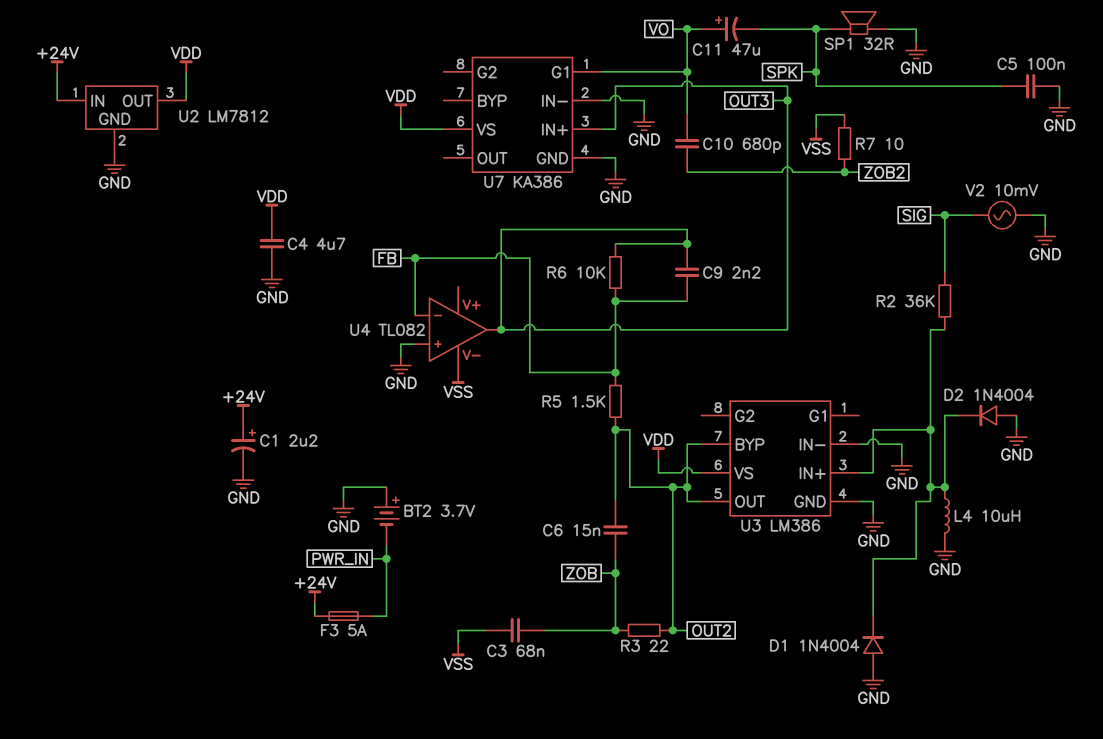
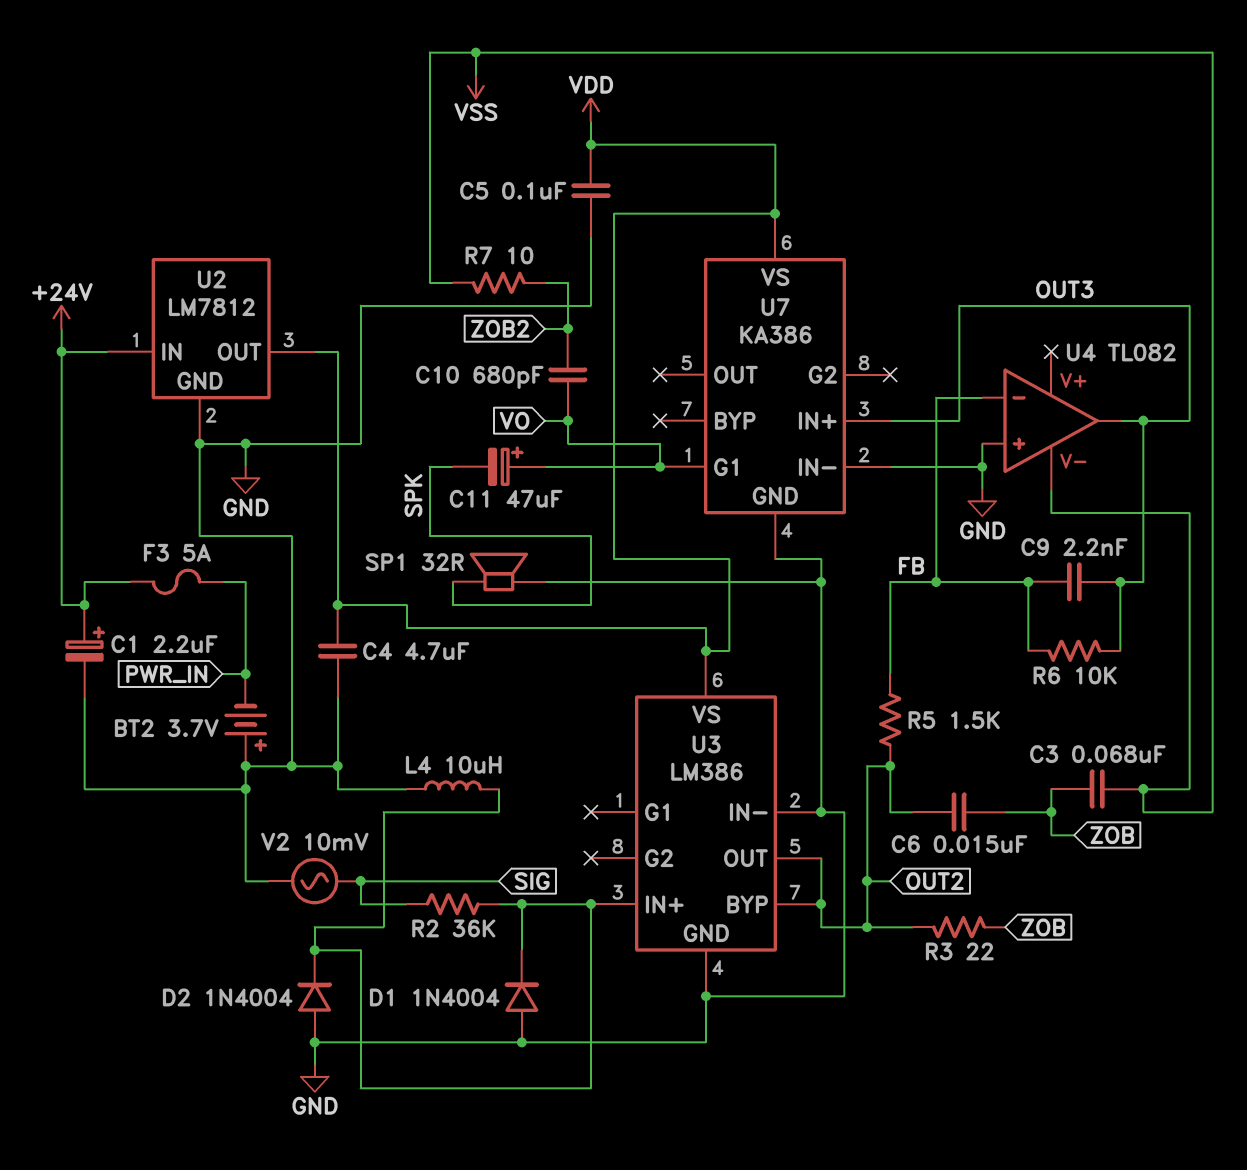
C5: 100nF (GND, SPK) -> 100nF (GND, VDD)

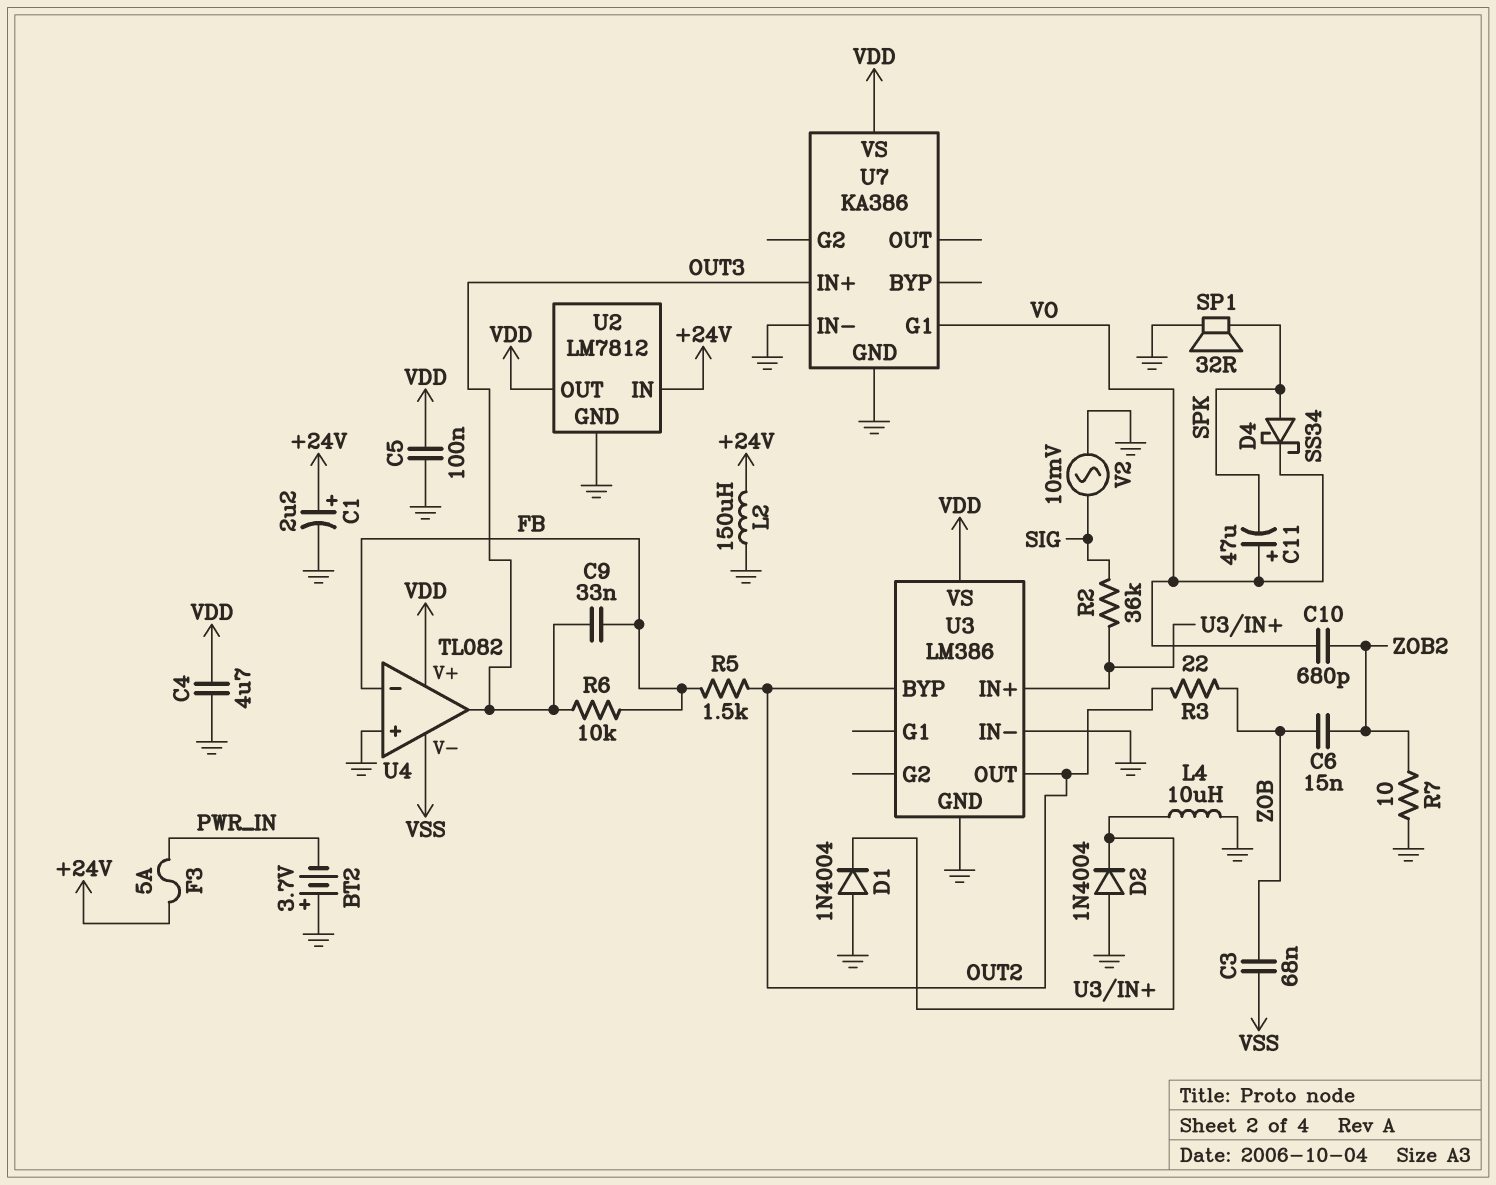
C6: 15nF (OUT2, ZOB) -> 15nF (ZOB, ZOB2)
C9: 2.2nF (FB, OUT3) -> 33nF (FB, OUT3)
D4: none -> schottky SS34 (A SPK, K VO)
L2: none -> 150uH (+24V, GND)
R7: 10 (VSS, ZOB2) -> 10 (GND, ZOB2)
U4 pin V+: none -> VDD

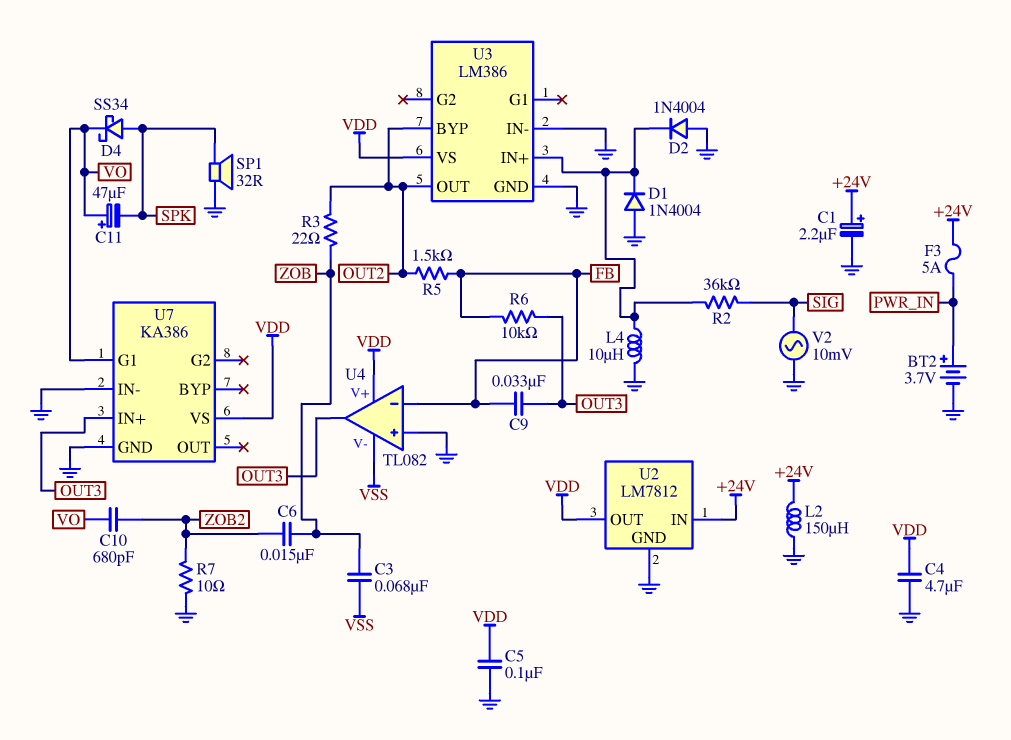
BT2: 3.7V (plus GND, minus PWR_IN) -> 3.7V (plus PWR_IN, minus GND)

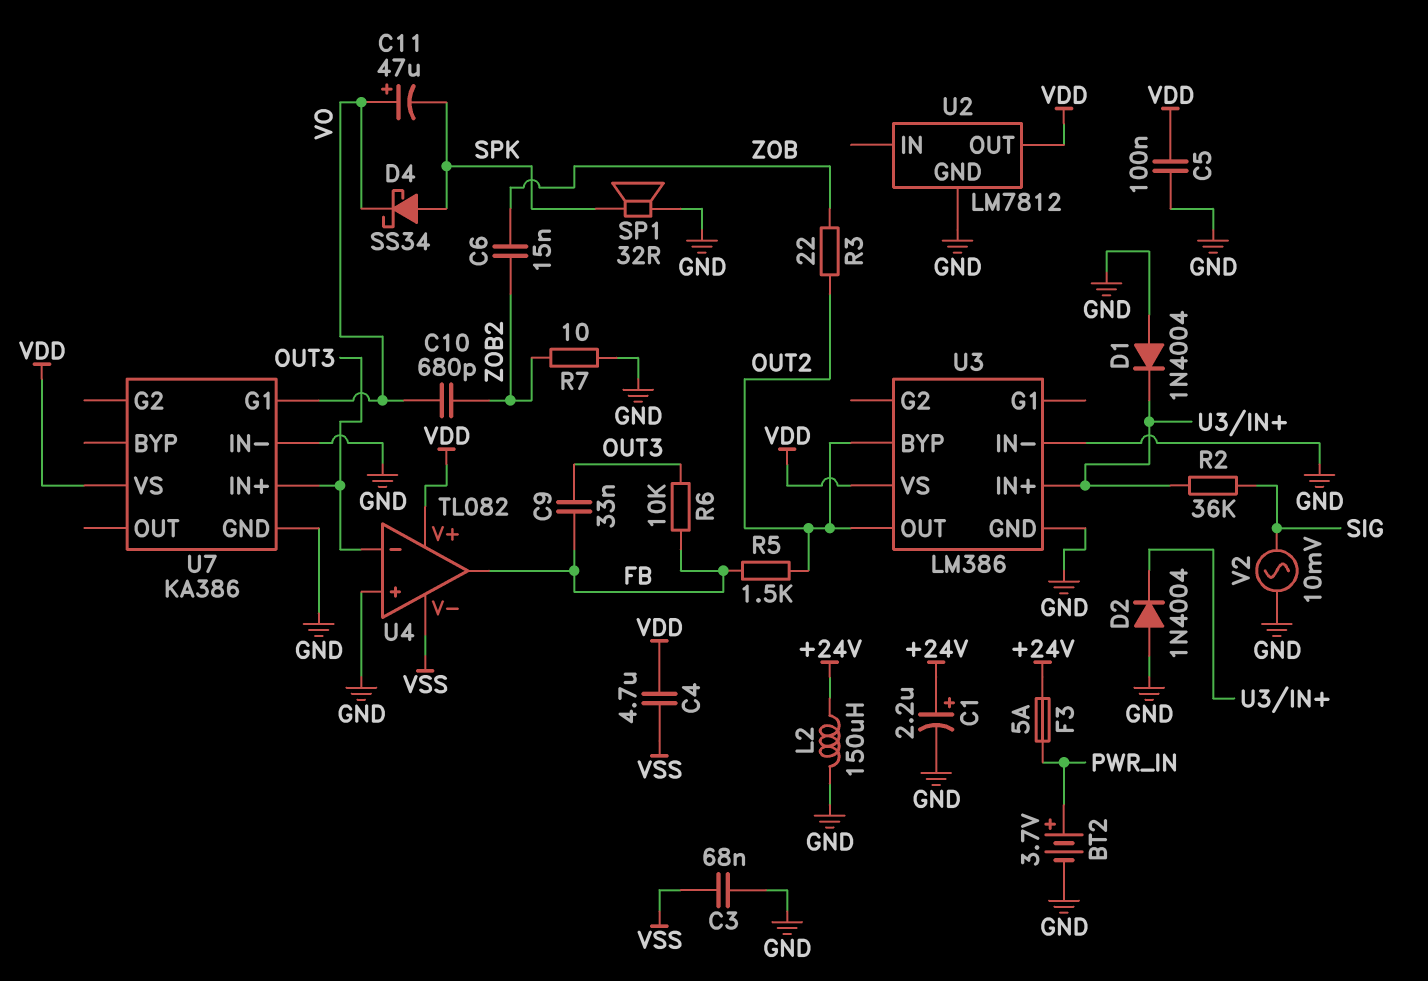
C3: 68nF (VSS, ZOB) -> 68nF (GND, VSS)
C4: 4.7uF (GND, VDD) -> 4.7uF (VDD, VSS)
L4: 10uH (GND, U3/IN+) -> none
U2 pin IN: +24V -> none
U4 pin in-: FB -> OUT3
U4 pin out: OUT3 -> FB

